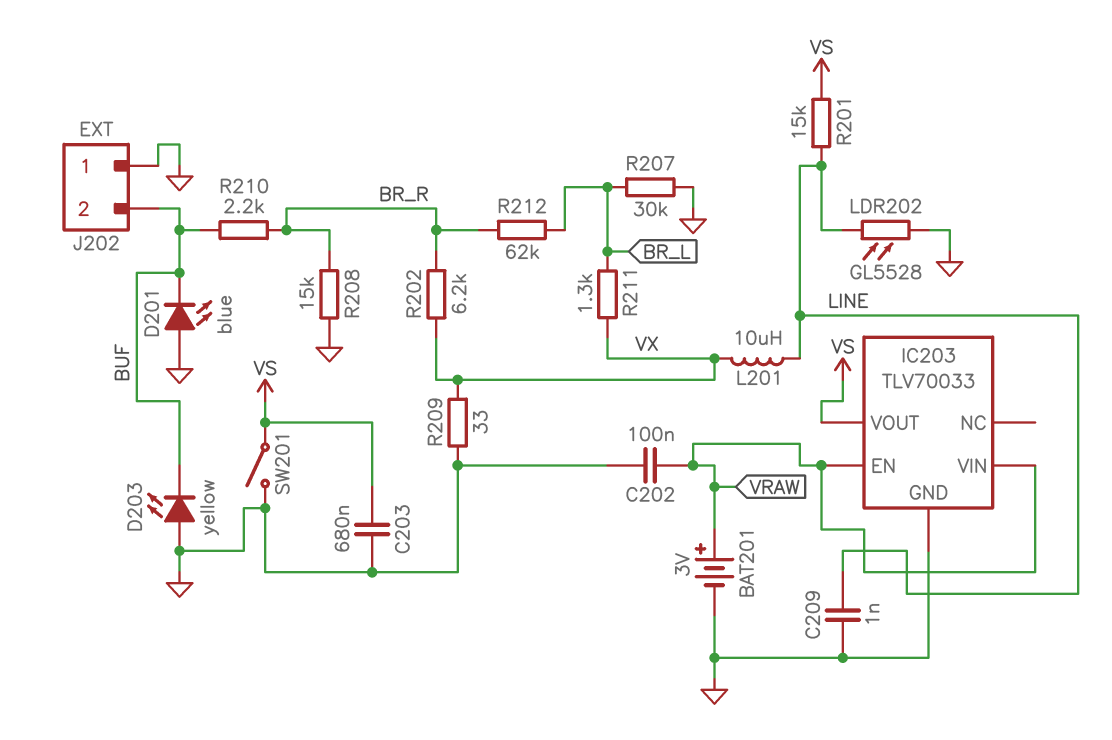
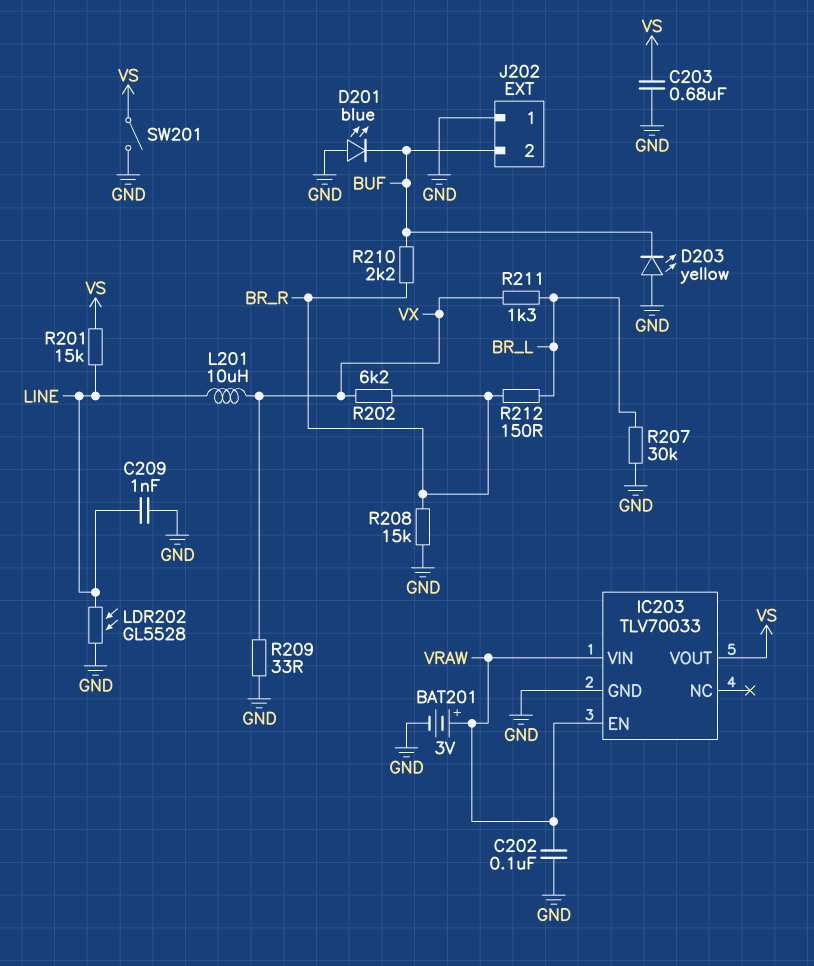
R212: 62k (BR_L, BR_R) -> 150 (BR_L, BR_R)

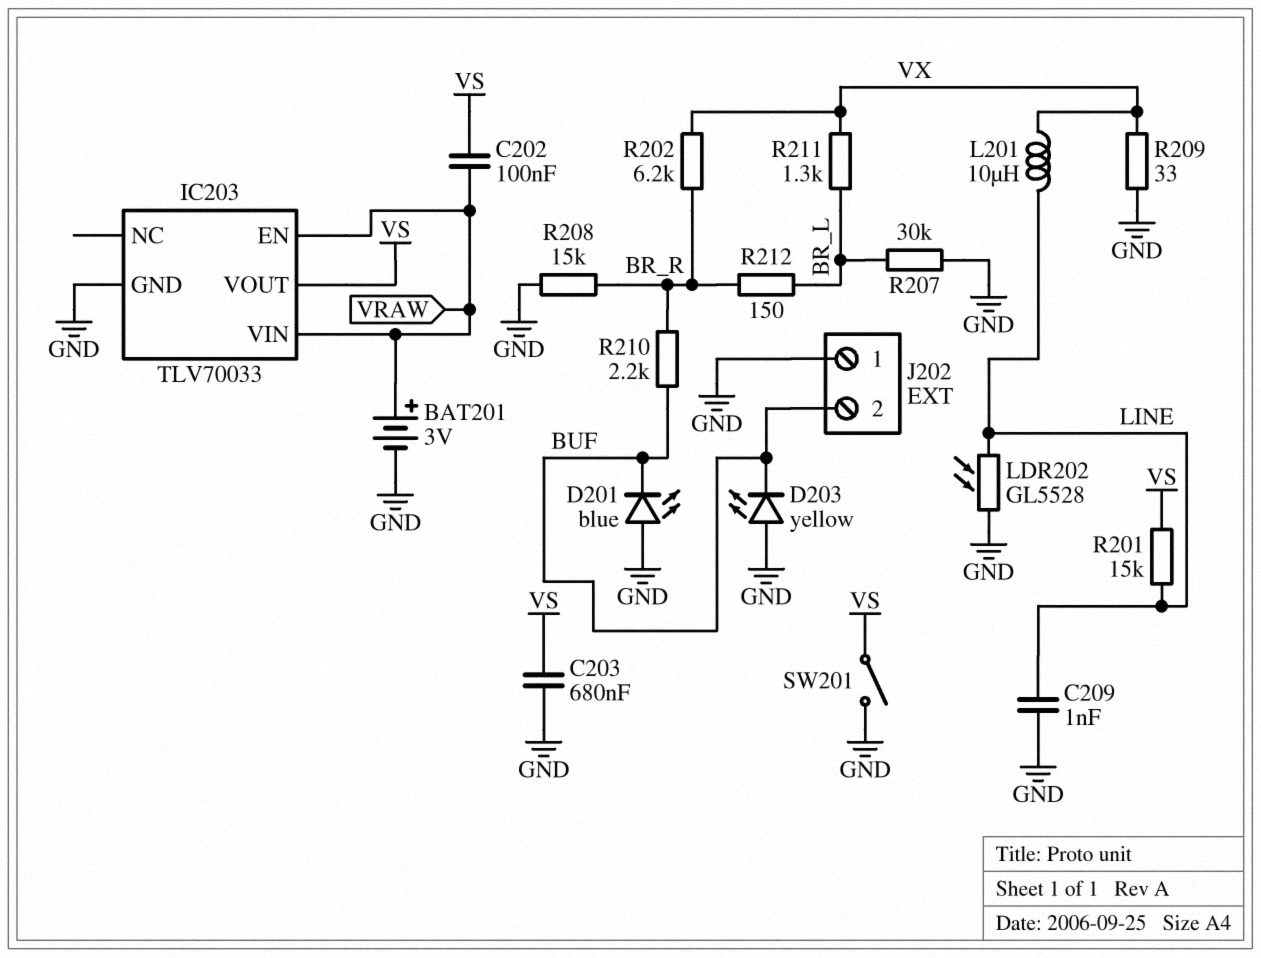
C202: 100nF (GND, VRAW) -> 100nF (VRAW, VS)

